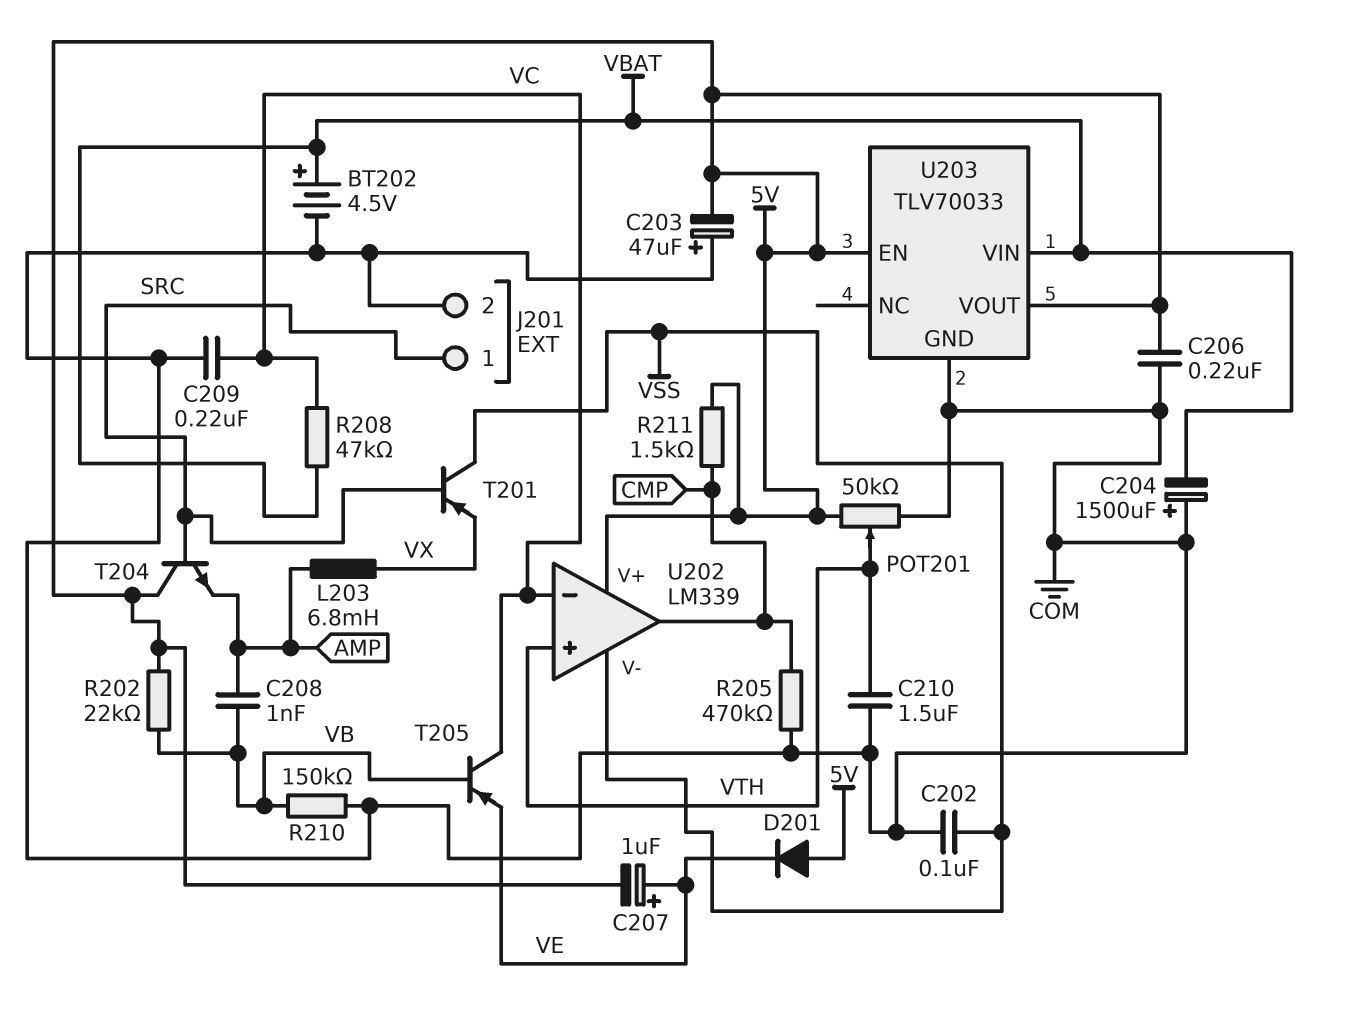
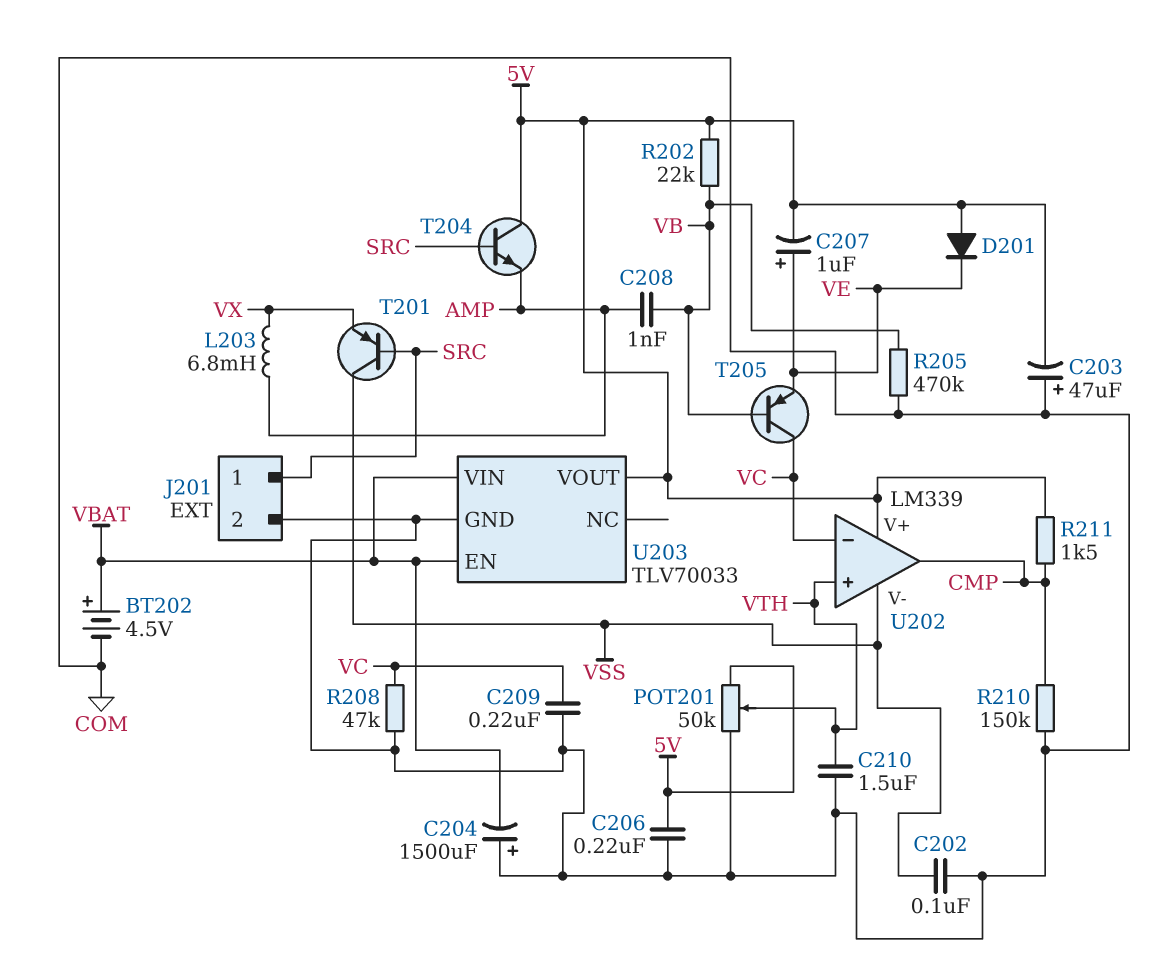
R205: 470k (CMP, COM) -> 470k (COM, VB)
R208: 47k (VBAT, VC) -> 47k (COM, VC)
R210: 150k (COM, VB) -> 150k (CMP, COM)
U203 pin EN: 5V -> VBAT

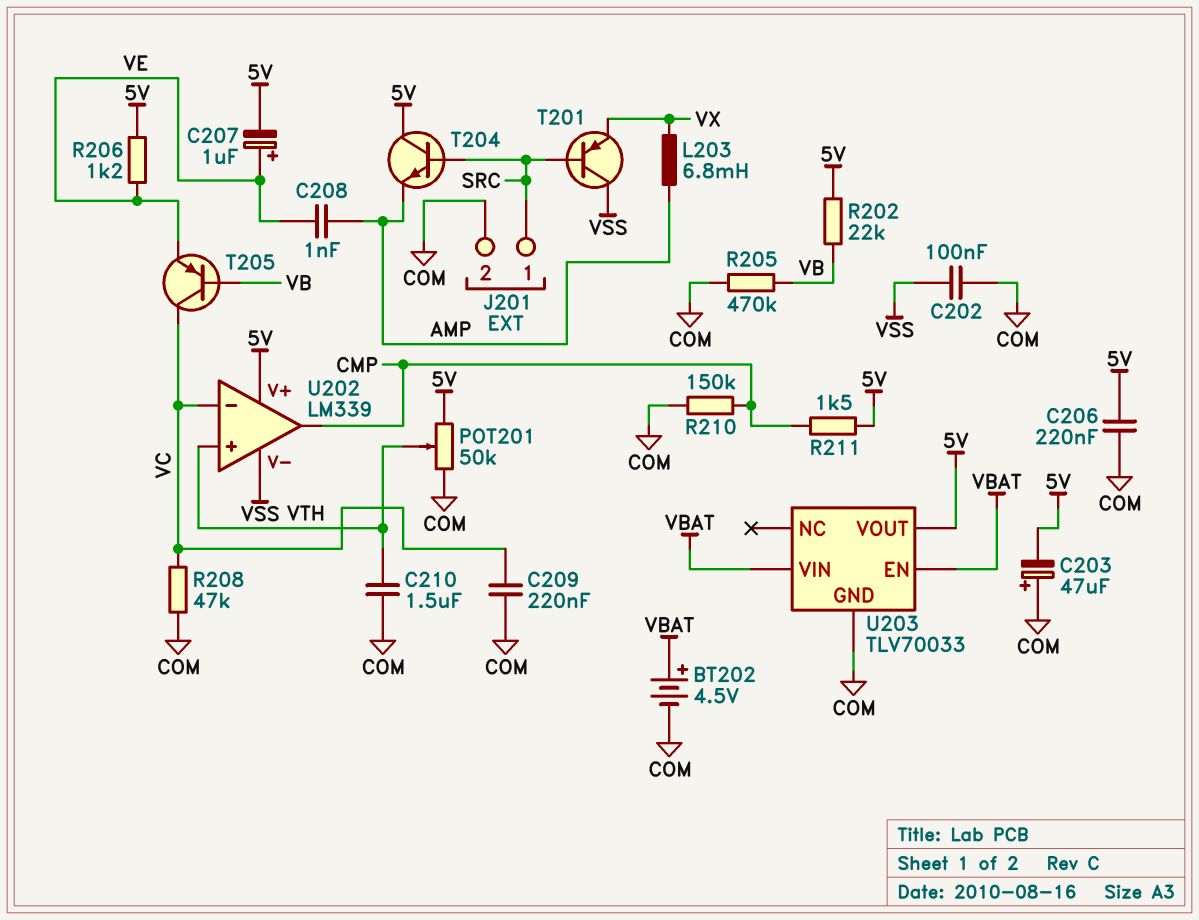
C204: 1500uF (plus COM, minus VBAT) -> none
C208: 1nF (AMP, VB) -> 1nF (AMP, VE)
D201: diode (A 5V, K VE) -> none
R206: none -> 1.2k (5V, VE)

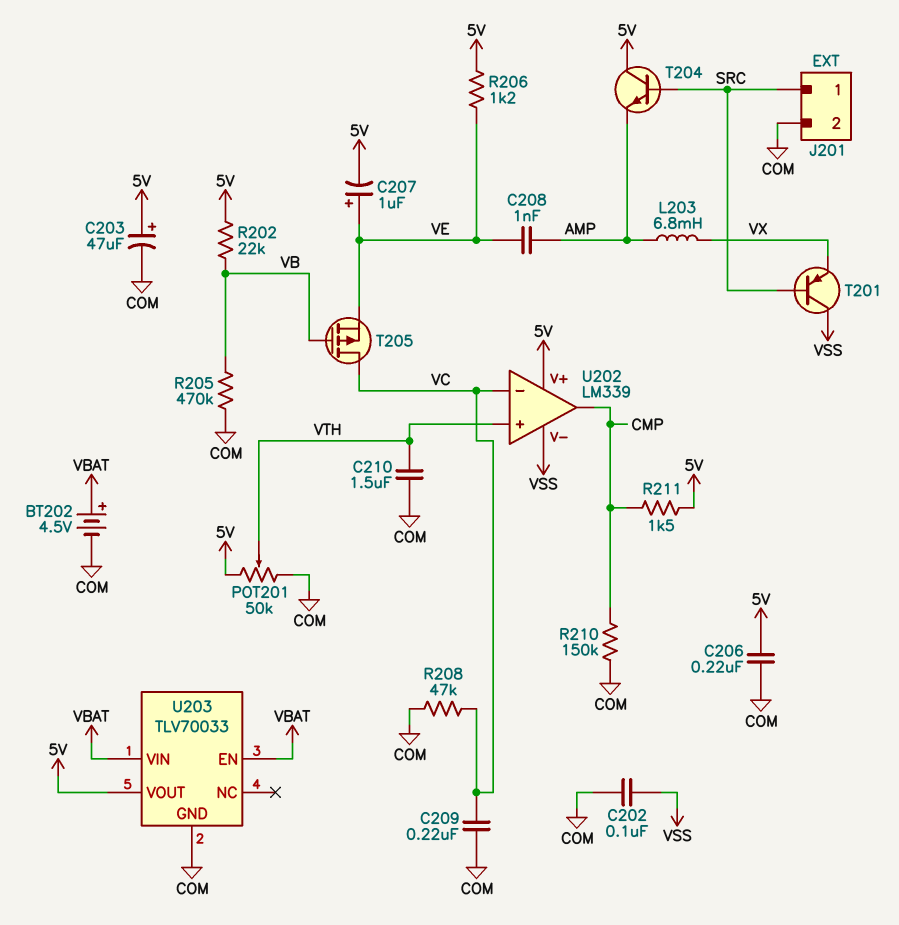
C203: 47uF (plus COM, minus 5V) -> 47uF (plus 5V, minus COM)
T205: PNP (B VB, C VC, E VE) -> PMOS (G VB, D VC, S VE)

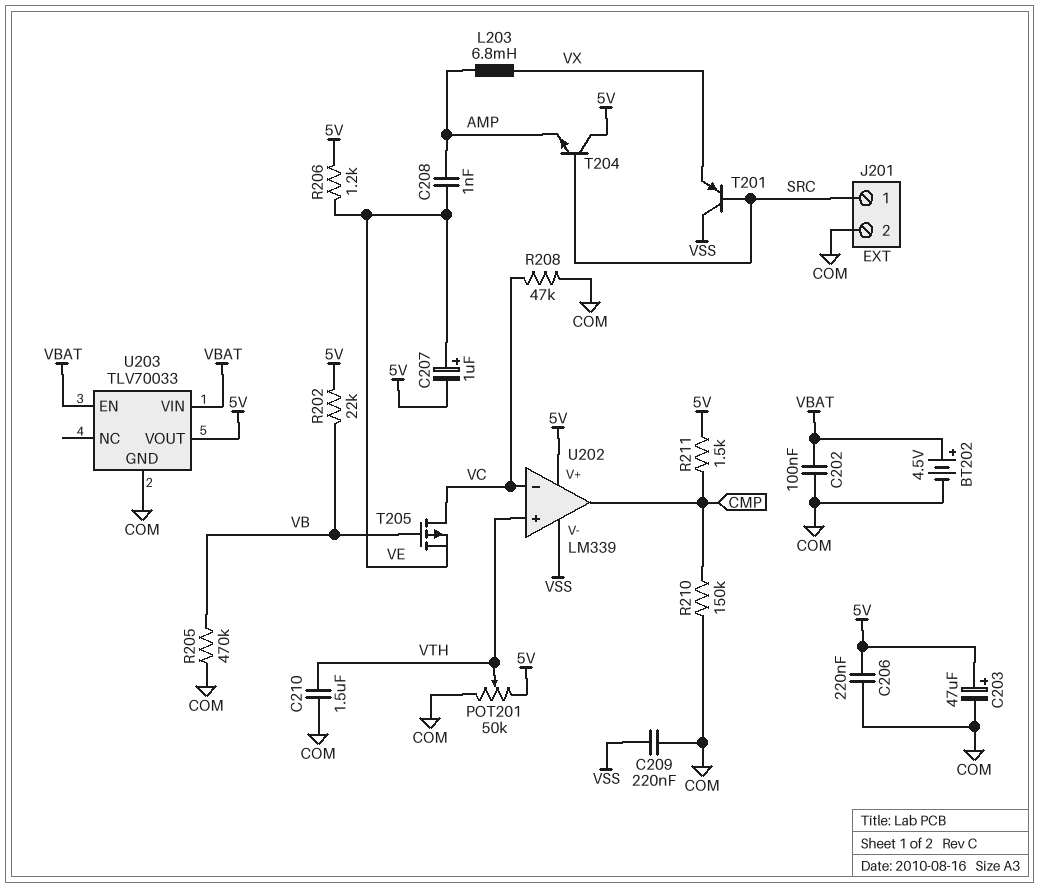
C202: 100nF (COM, VSS) -> 100nF (COM, VBAT)
C209: 220nF (COM, VC) -> 220nF (COM, VSS)

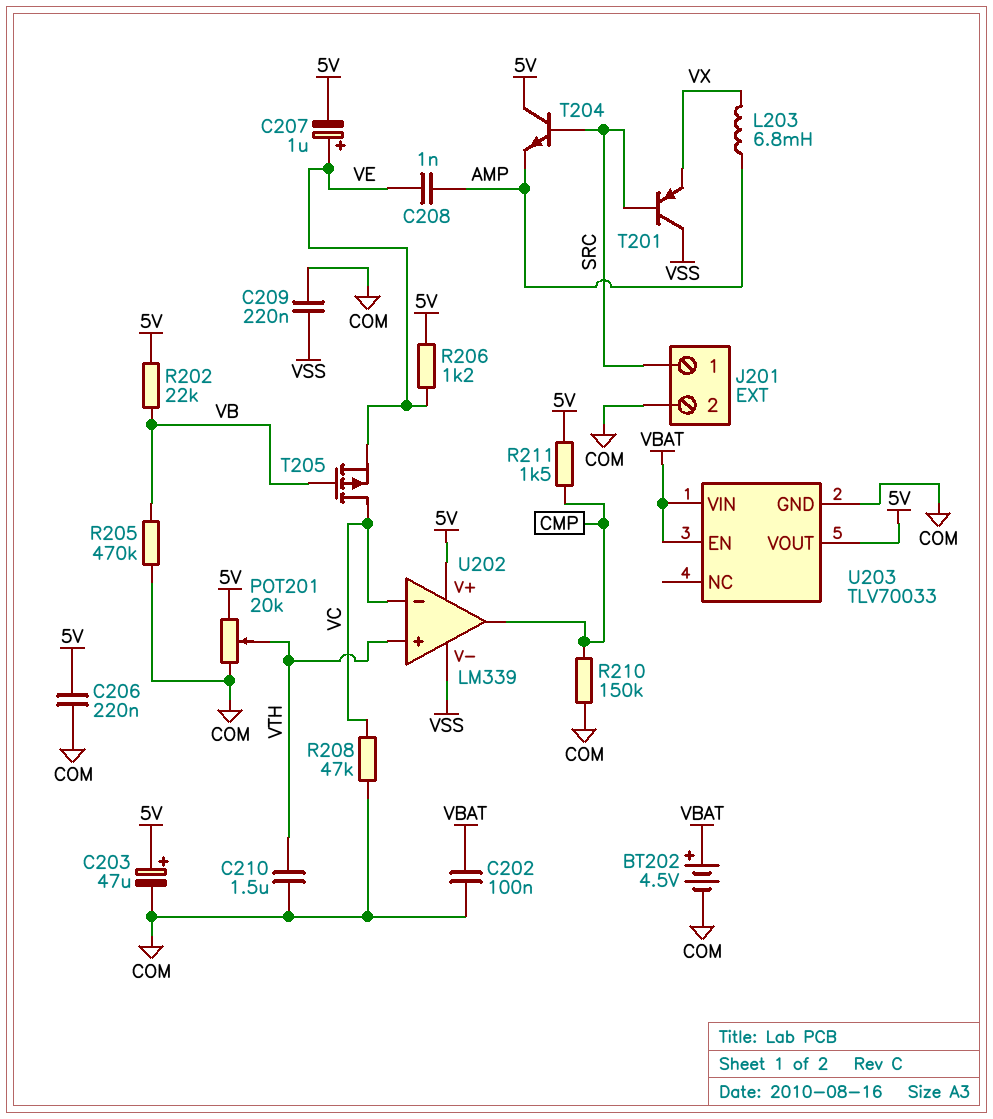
POT201: 50k (5V, COM, wiper VTH) -> 20k (5V, COM, wiper VTH)

